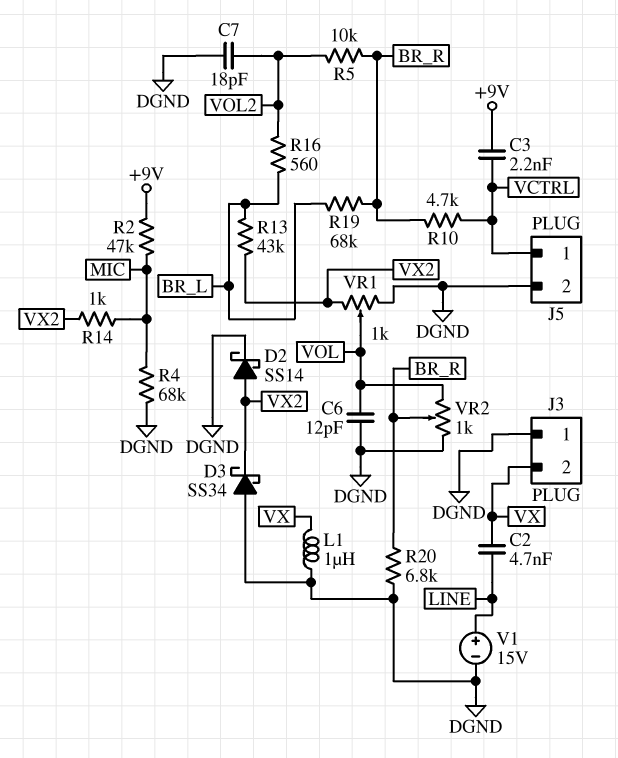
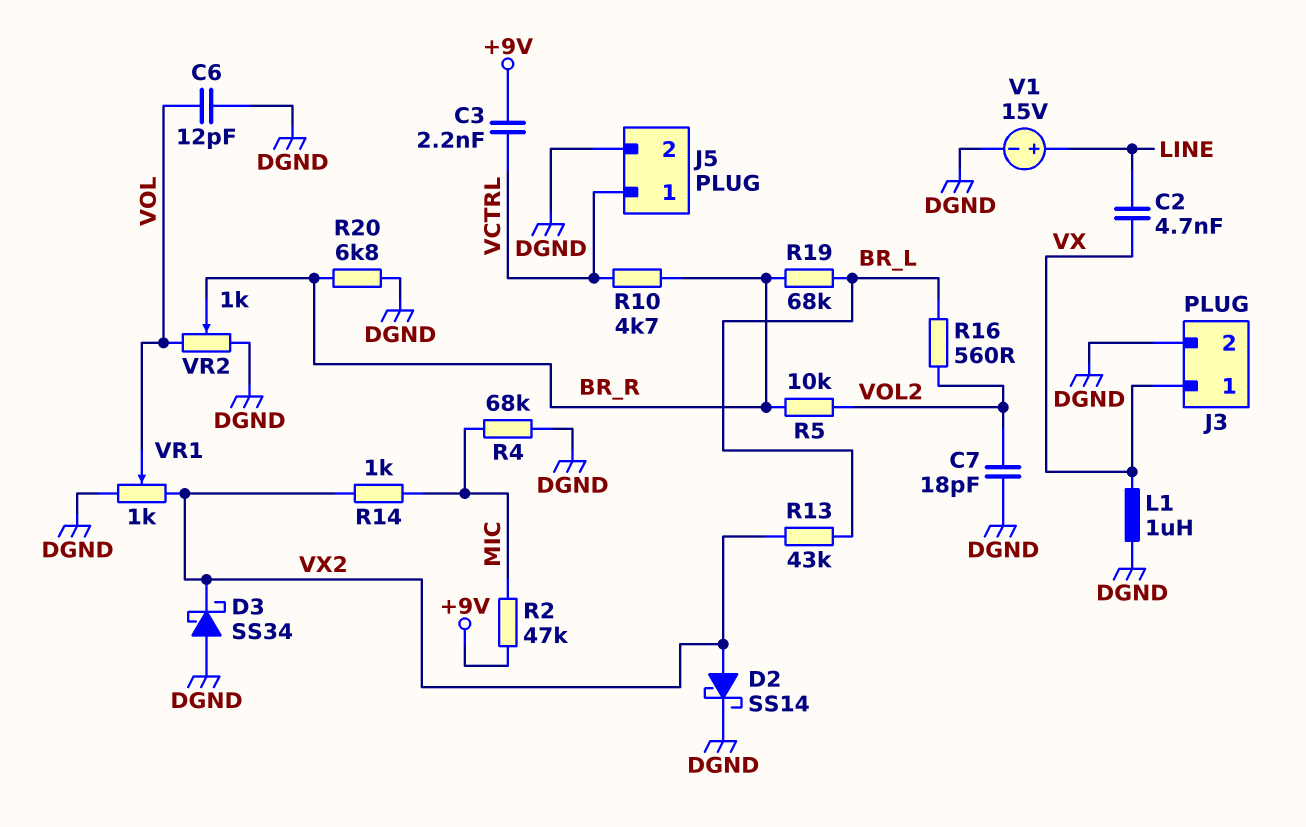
J3 pin 1: DGND -> VX
J3 pin 2: VX -> DGND

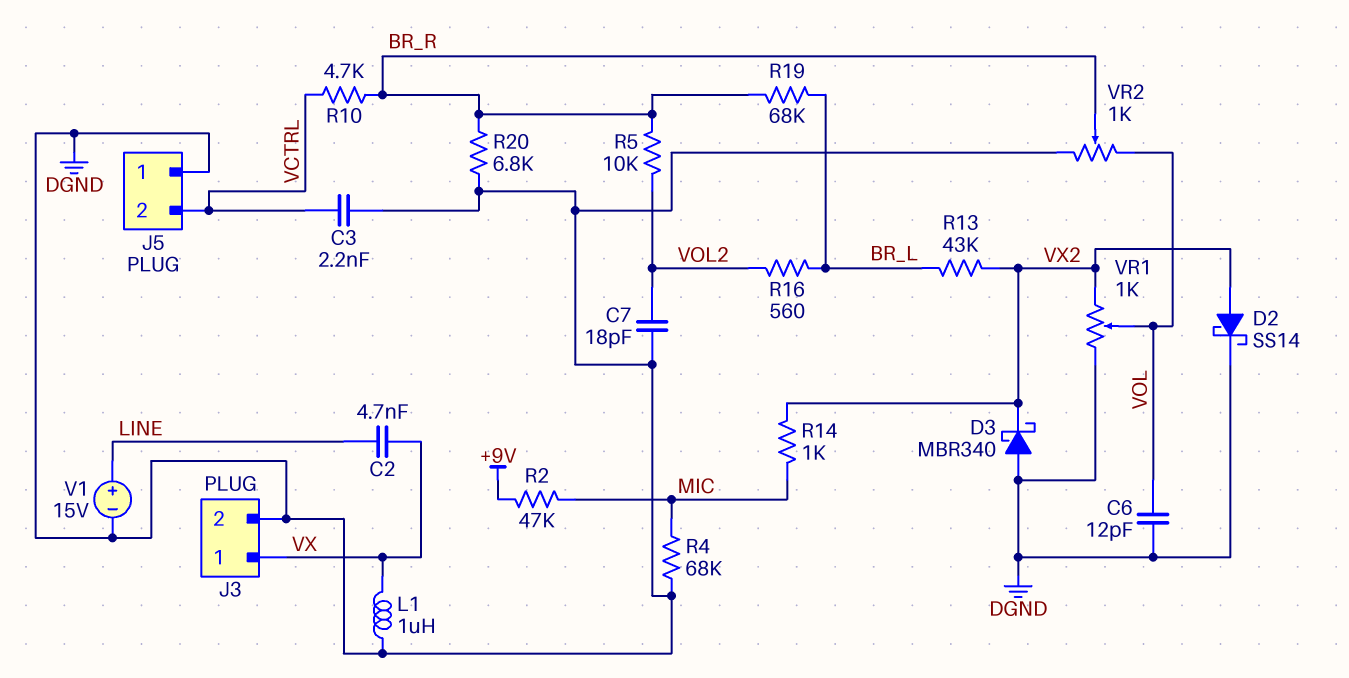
C3: 2.2nF (+9V, VCTRL) -> 2.2nF (DGND, VCTRL)
D3: schottky SS34 (A DGND, K VX2) -> schottky MBR340 (A DGND, K VX2)
J5 pin 1: VCTRL -> DGND
J5 pin 2: DGND -> VCTRL

